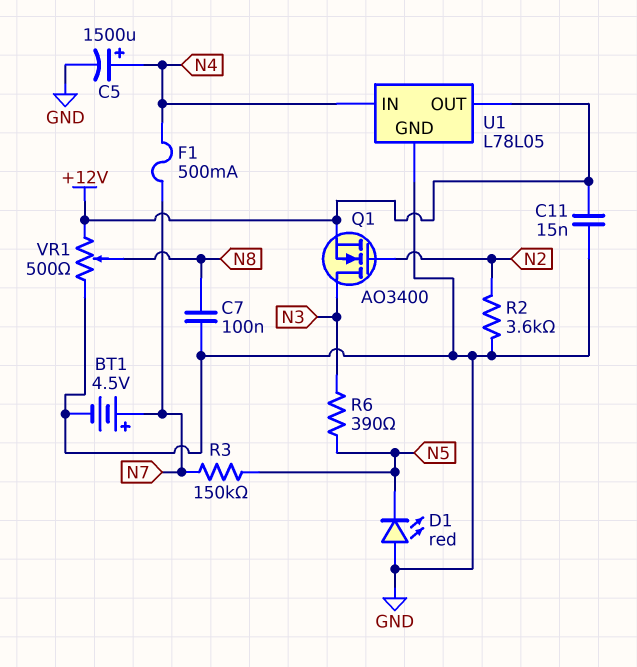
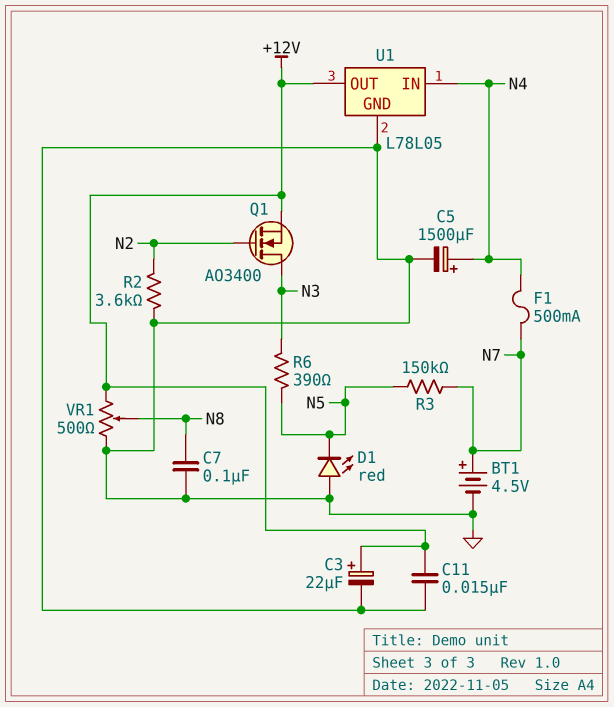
C3: none -> 22uF (plus +12V, minus GND)

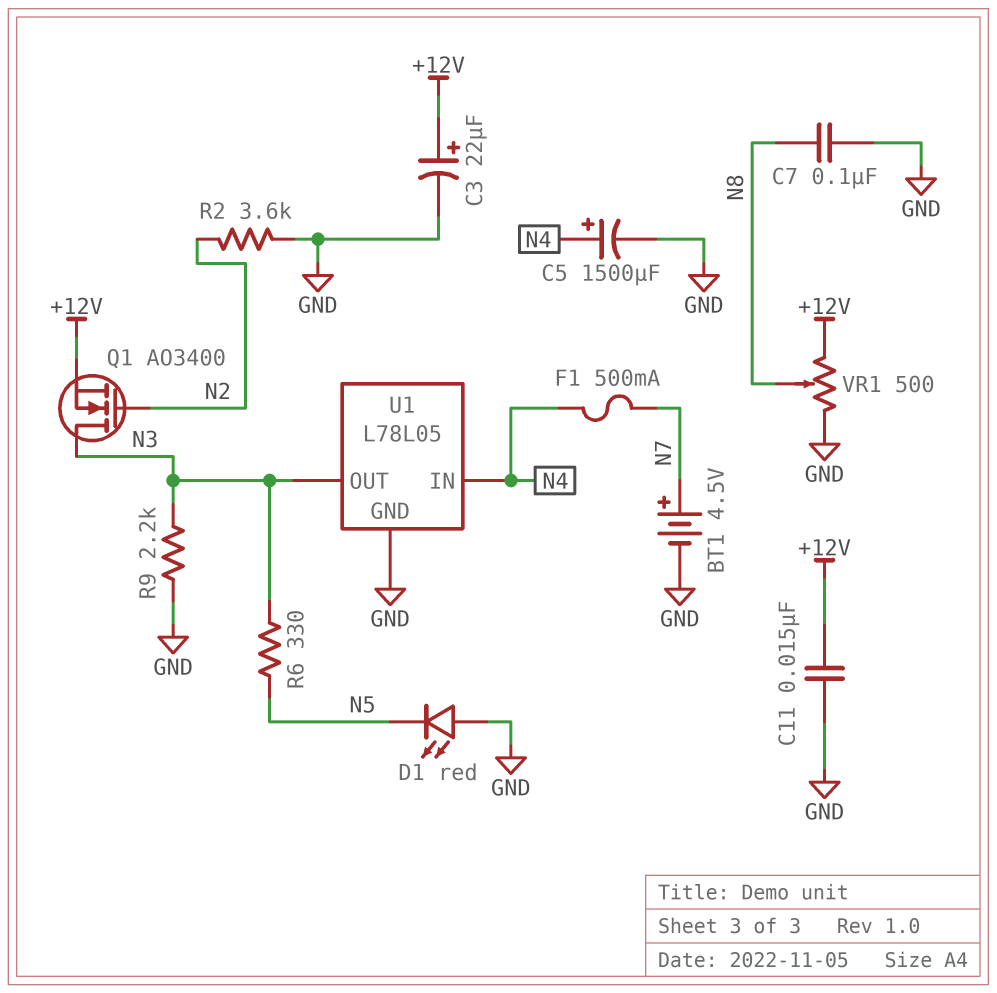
R3: 150k (N5, N7) -> none
R6: 390 (N3, N5) -> 330 (N3, N5)
R9: none -> 2.2k (GND, N3)
U1 pin OUT: +12V -> N3

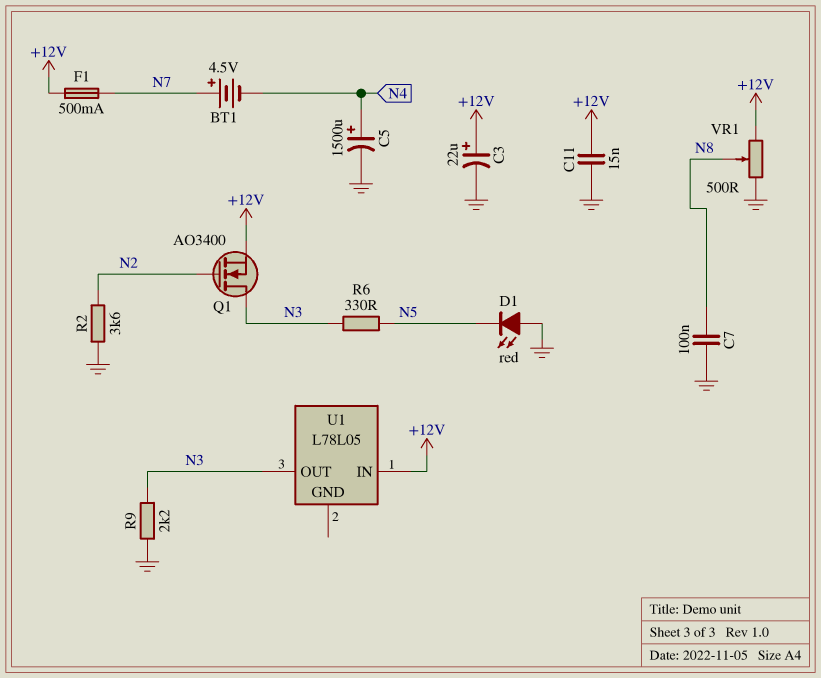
BT1: 4.5V (plus N7, minus GND) -> 4.5V (plus N7, minus N4)
F1: 500mA (N4, N7) -> 500mA (+12V, N7)
U1 pin GND: GND -> none
U1 pin IN: N4 -> +12V

